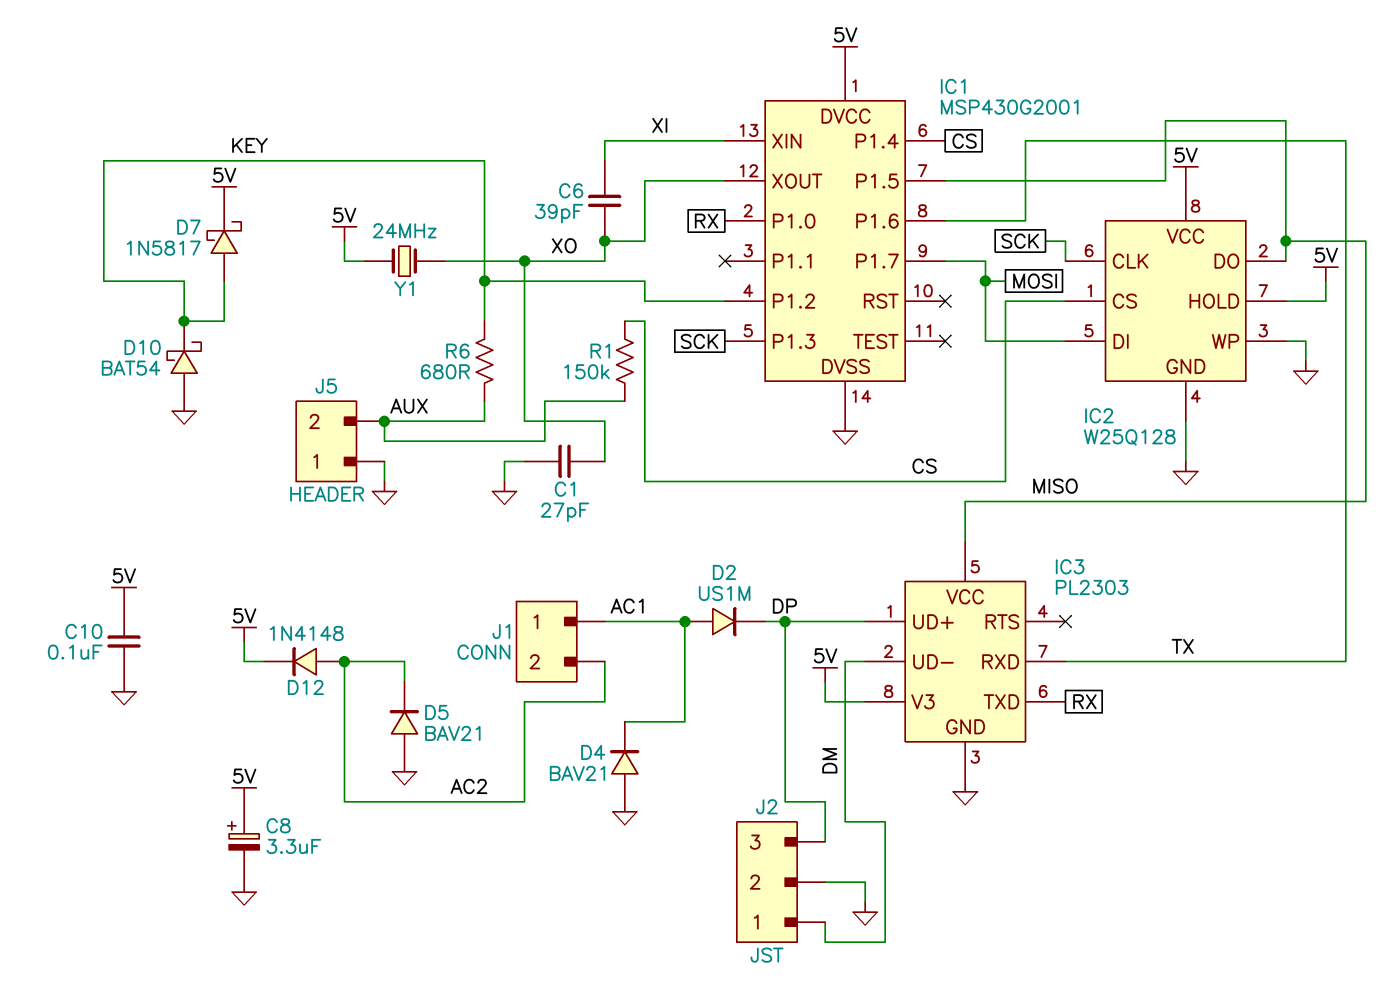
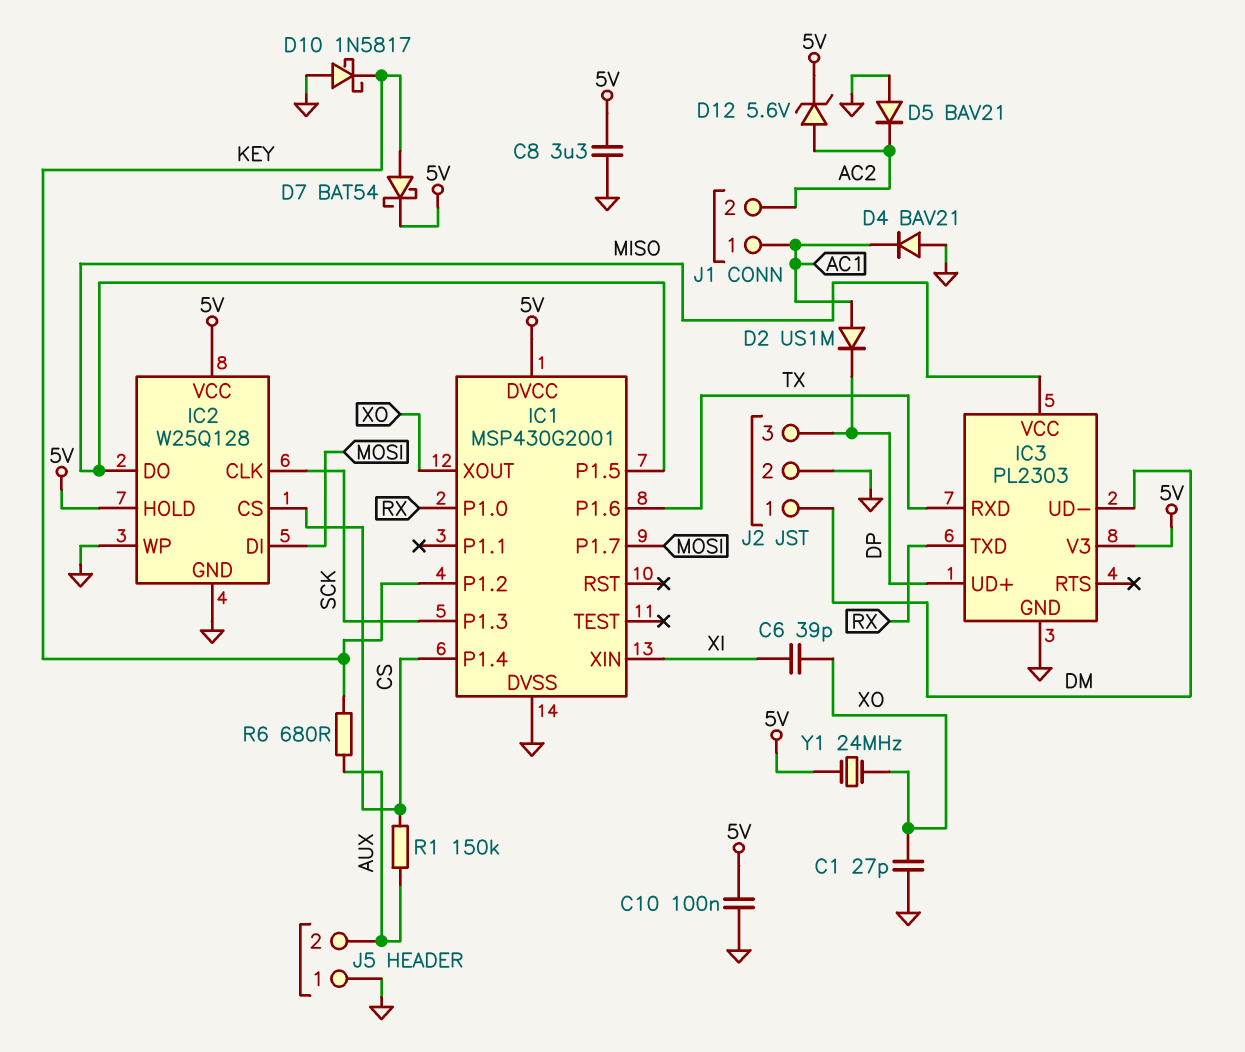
C8: 3.3uF (plus 5V, minus GND) -> 3.3uF (5V, GND)
D7: schottky 1N5817 (A KEY, K 5V) -> schottky BAT54 (A KEY, K 5V)
D10: schottky BAT54 (A GND, K KEY) -> schottky 1N5817 (A GND, K KEY)
D12: diode 1N4148 (A AC2, K 5V) -> zener 5.6V (A AC2, K 5V)

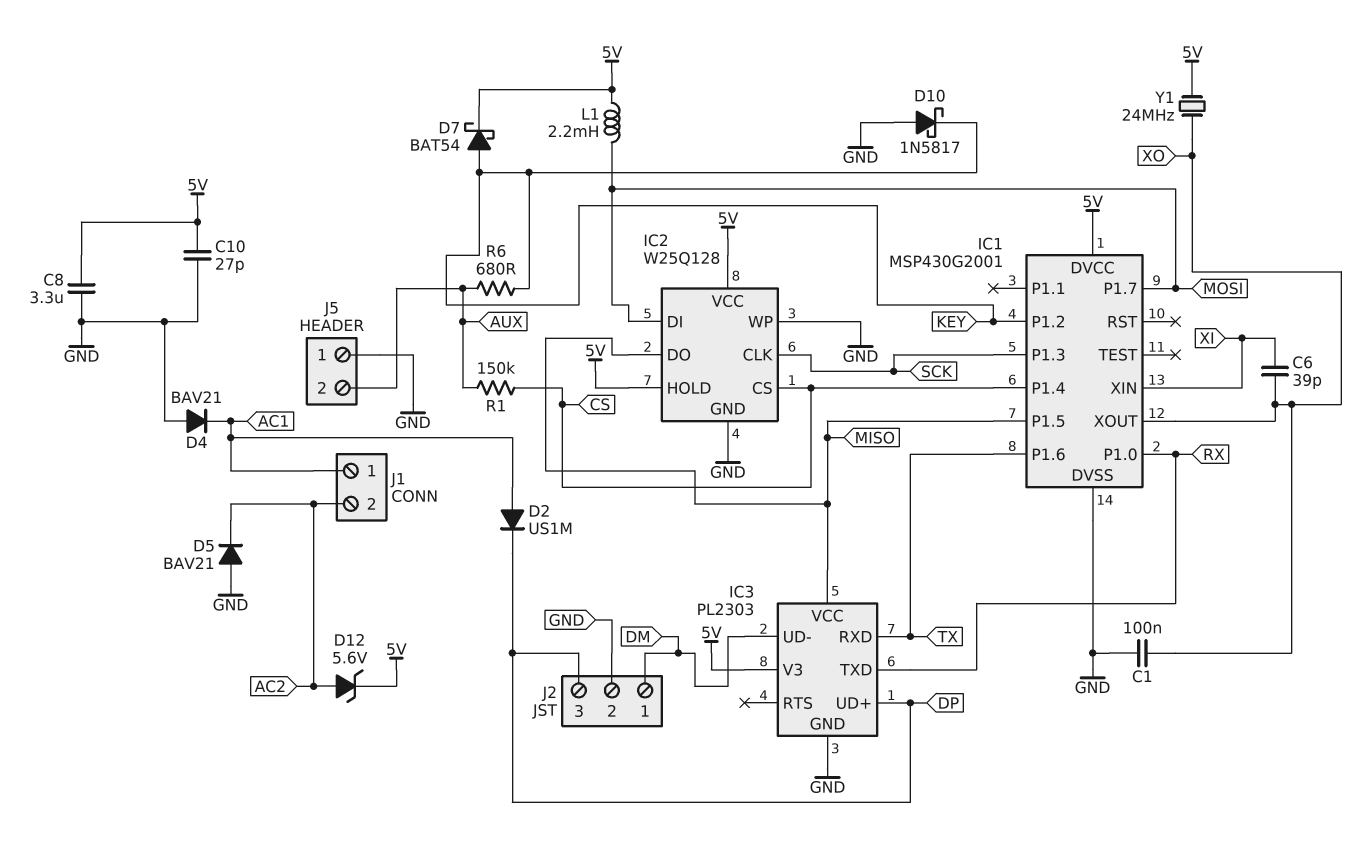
C1: 27pF (GND, XO) -> 100nF (GND, XO)
C10: 100nF (5V, GND) -> 27pF (5V, GND)
L1: none -> 2.2mH (5V, MOSI)

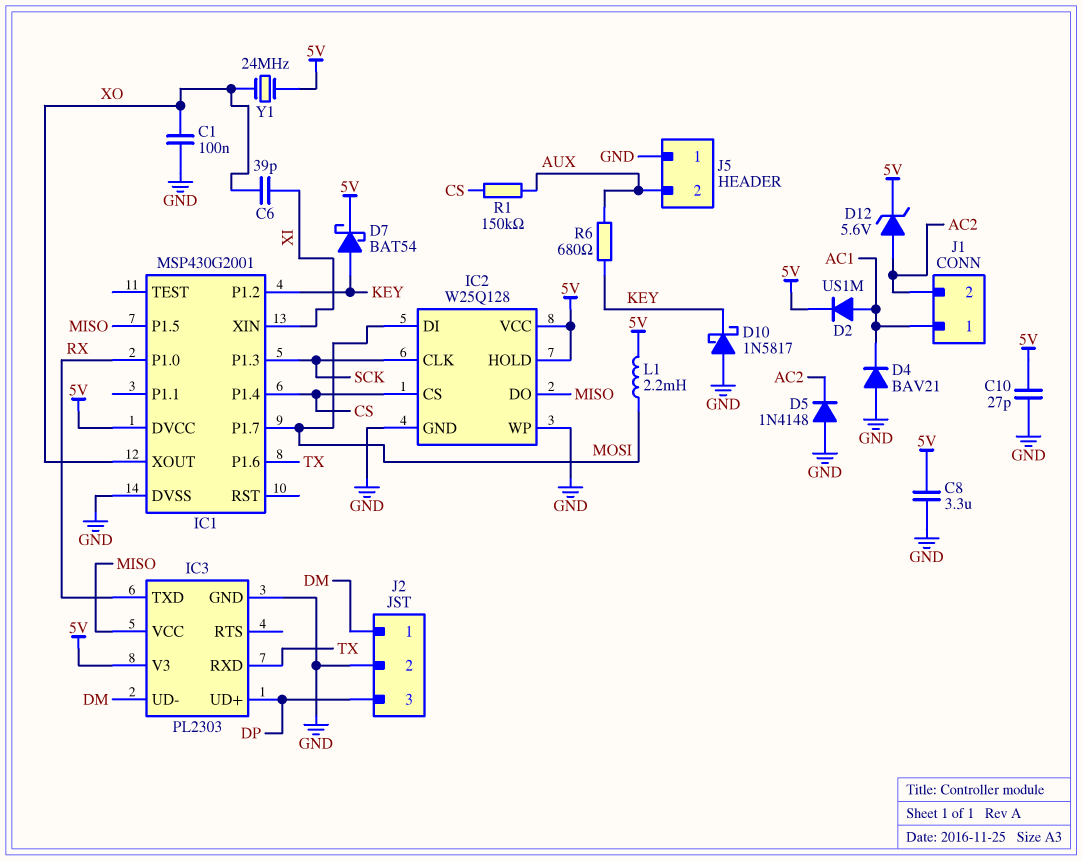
D2: diode US1M (A AC1, K DP) -> diode US1M (A AC1, K 5V)
D5: diode BAV21 (A GND, K AC2) -> diode 1N4148 (A GND, K AC2)

